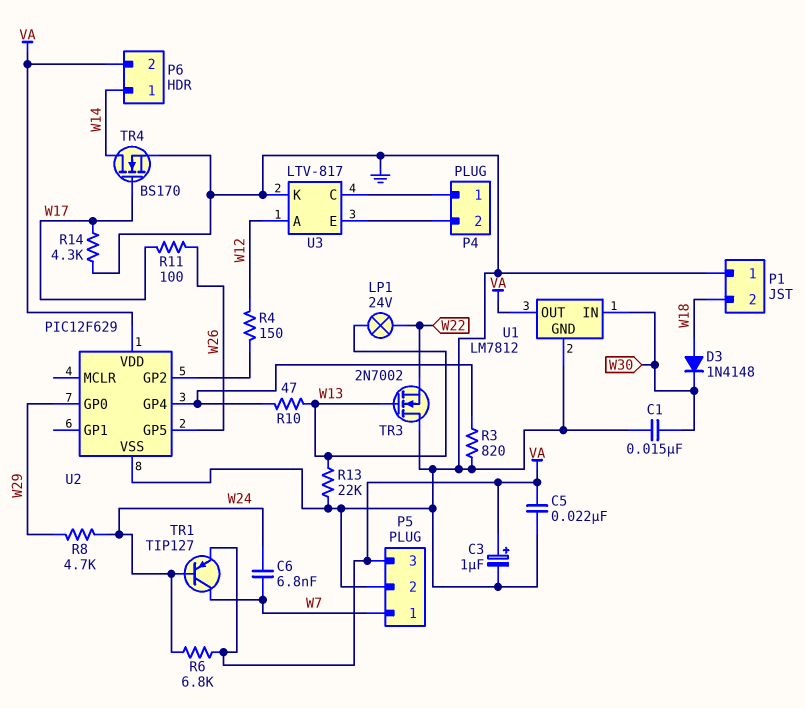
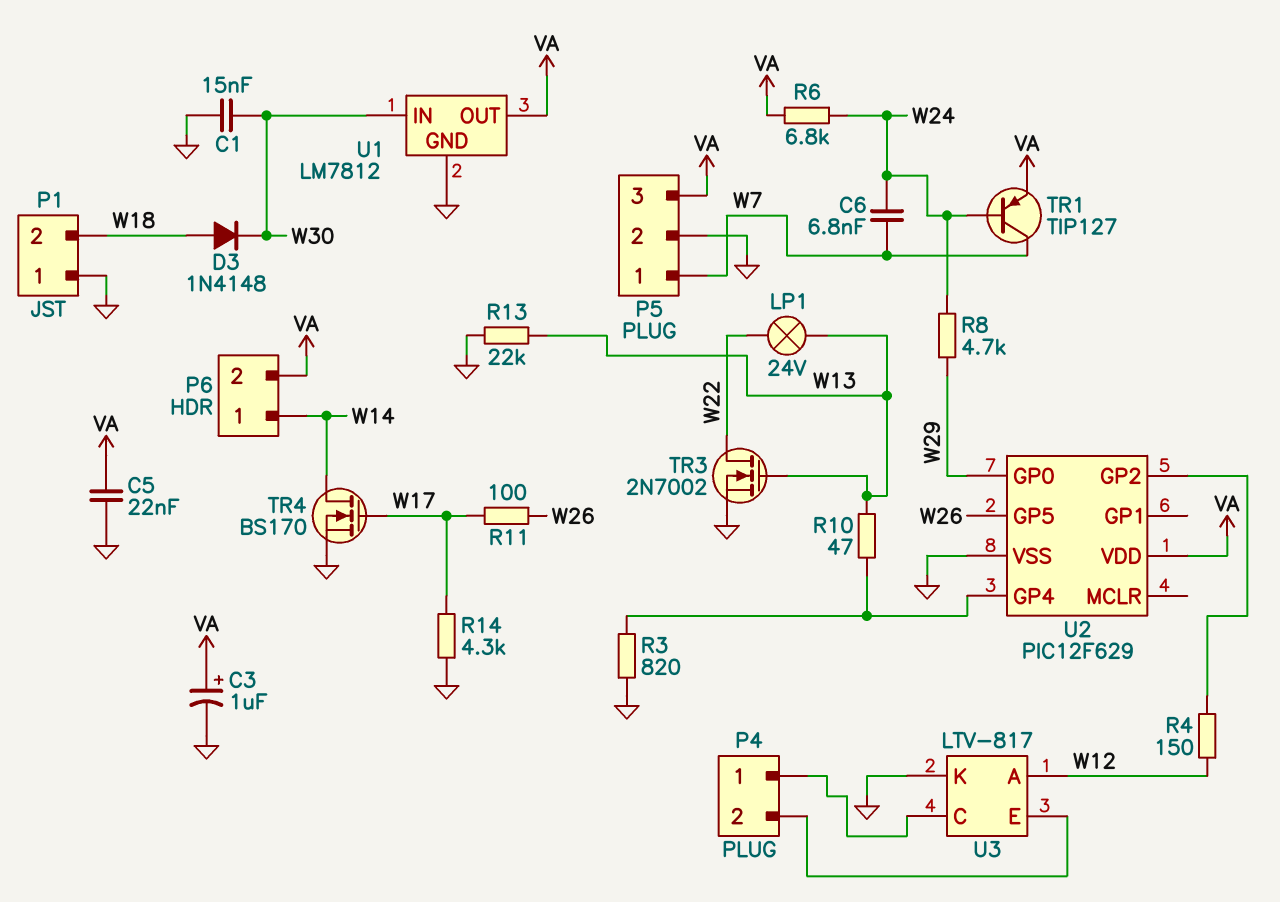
TR3: NMOS 2N7002 (G W13, D GND, S W22) -> NMOS 2N7002 (G W13, D W22, S GND)

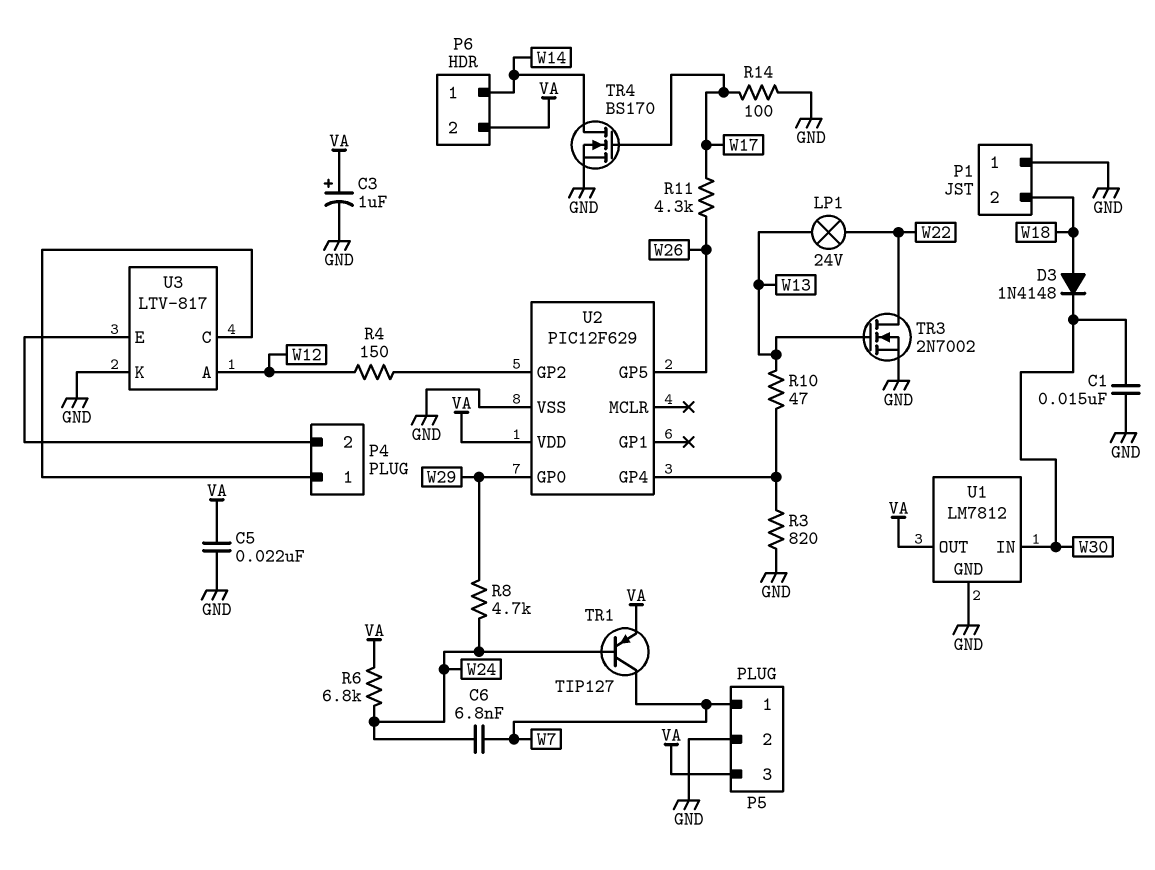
R11: 100 (W17, W26) -> 4.3k (W17, W26)
R13: 22k (GND, W13) -> none
R14: 4.3k (GND, W17) -> 100 (GND, W17)

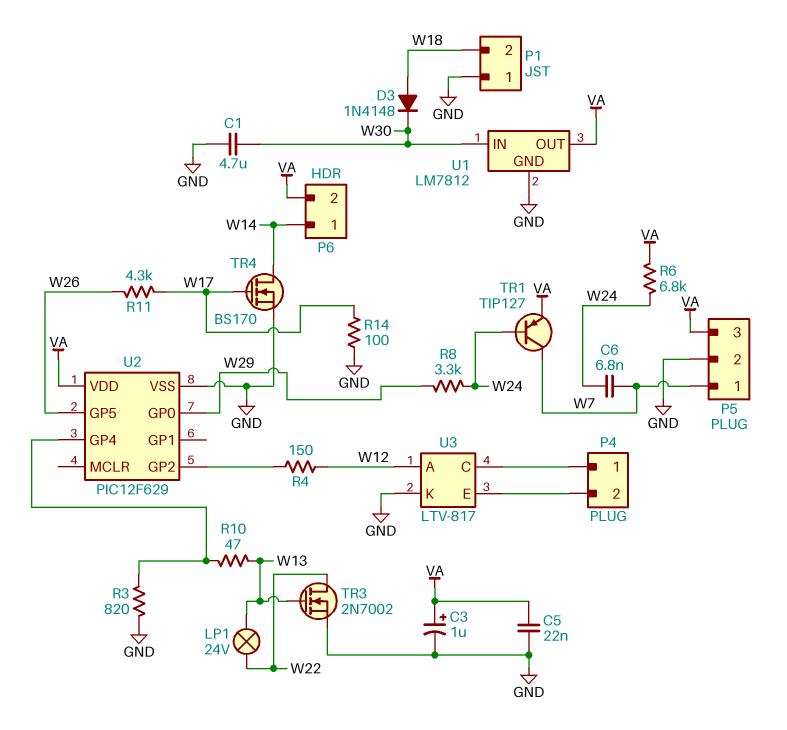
C1: 15nF (GND, W30) -> 4.7uF (GND, W30)
R8: 4.7k (W24, W29) -> 3.3k (W24, W29)

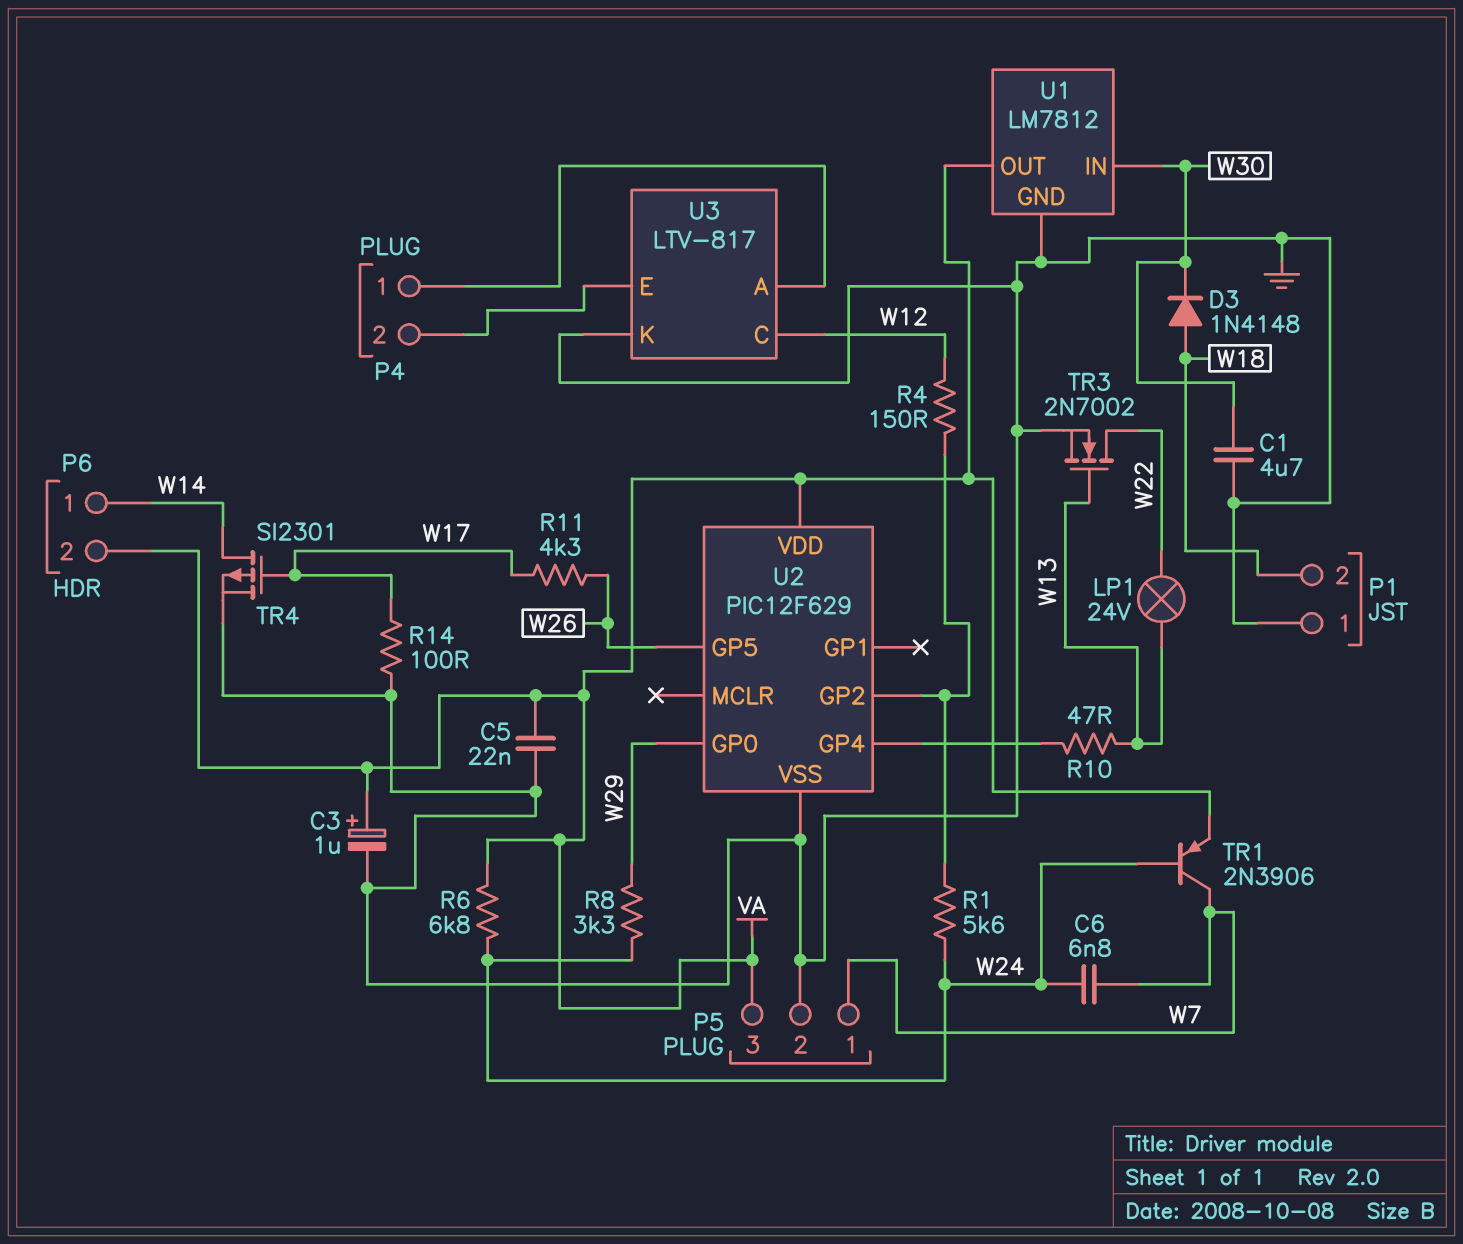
R1: none -> 5.6k (U2/GP2, W24)
R3: 820 (GND, U2/GP4) -> none
TR1: PNP TIP127 (B W24, C W7, E VA) -> PNP 2N3906 (B W24, C W7, E VA)
TR4: NMOS BS170 (G W17, D W14, S GND) -> PMOS SI2301 (G W17, D W14, S GND)
U3 pin A: W12 -> P4/1
U3 pin C: P4/1 -> W12

